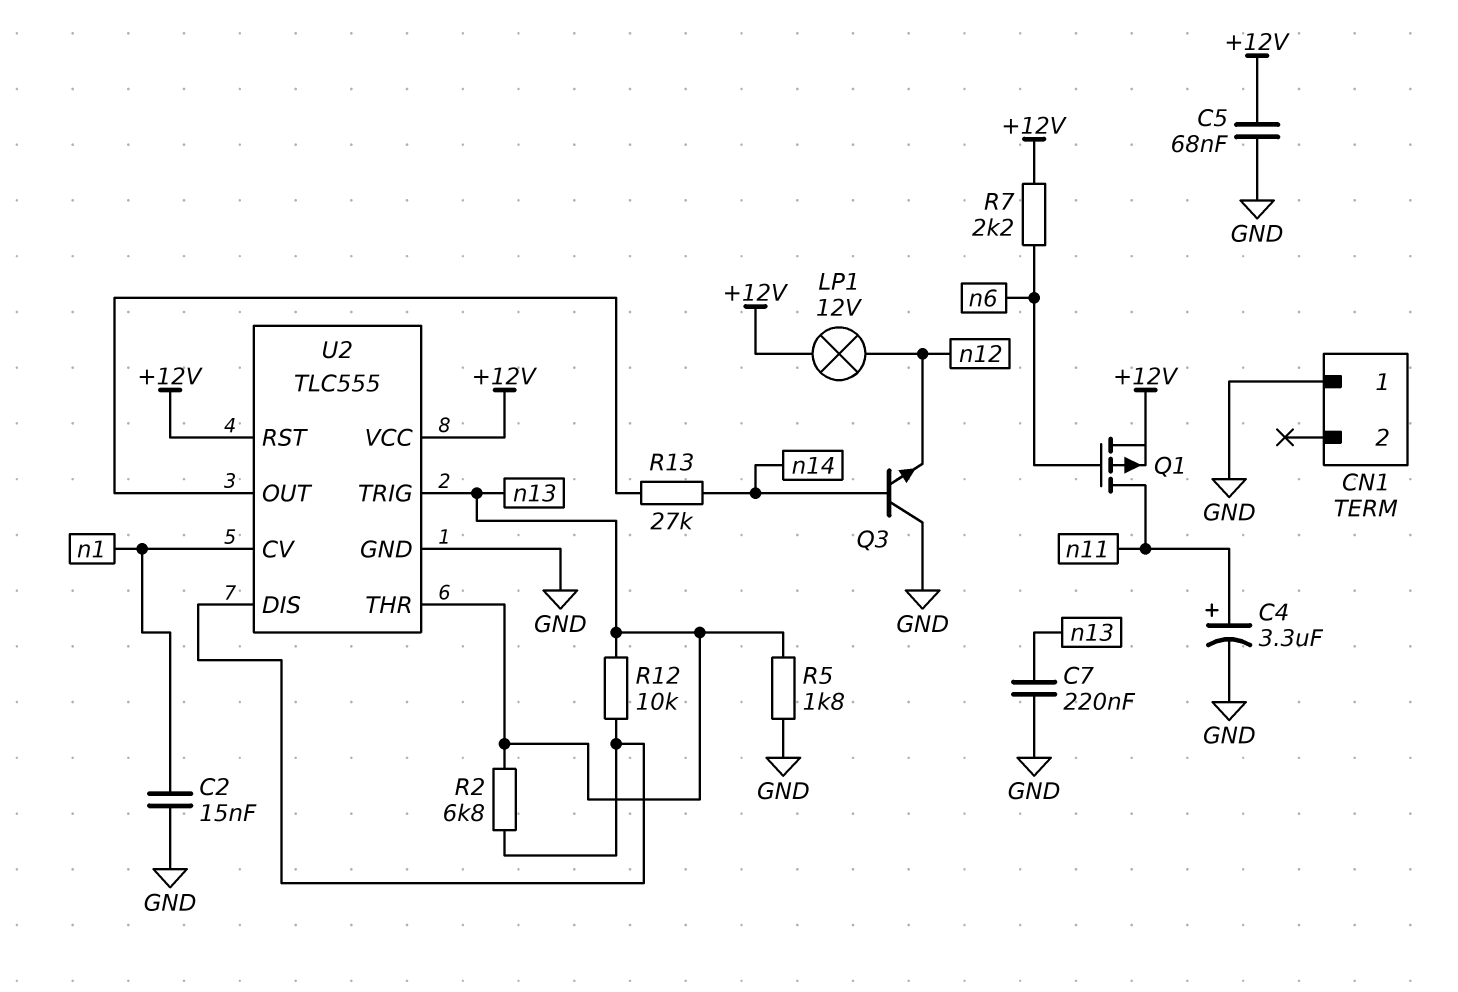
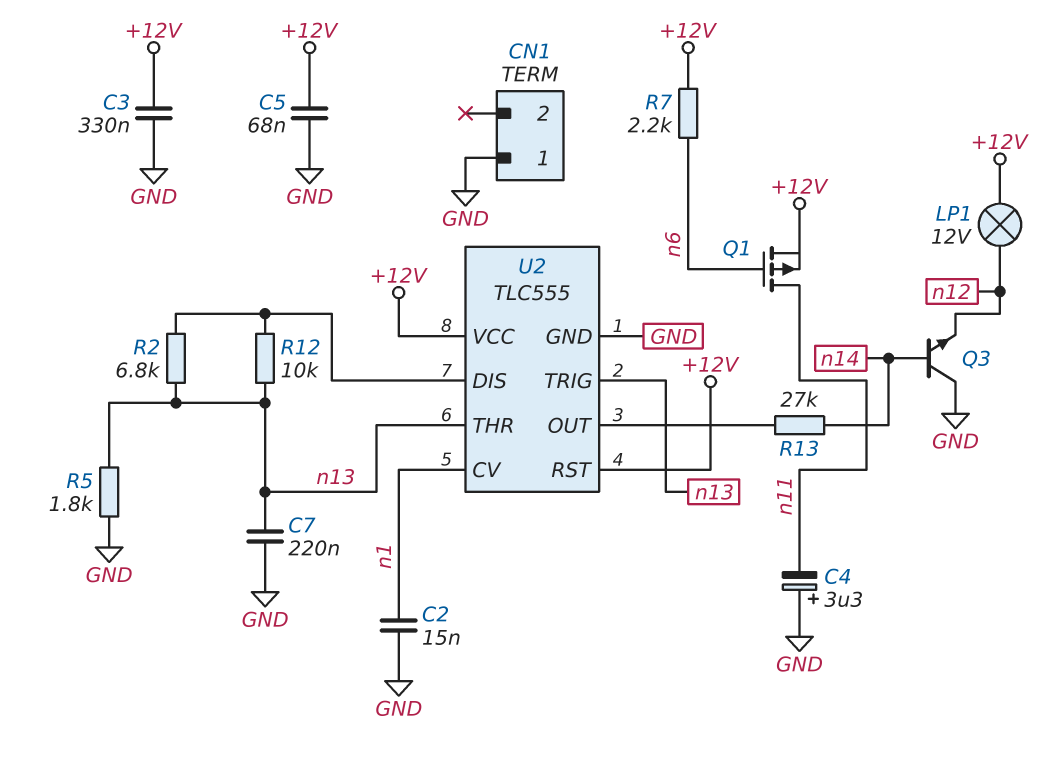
C3: none -> 330nF (+12V, GND)
C4: 3.3uF (plus n11, minus GND) -> 3.3uF (plus GND, minus n11)

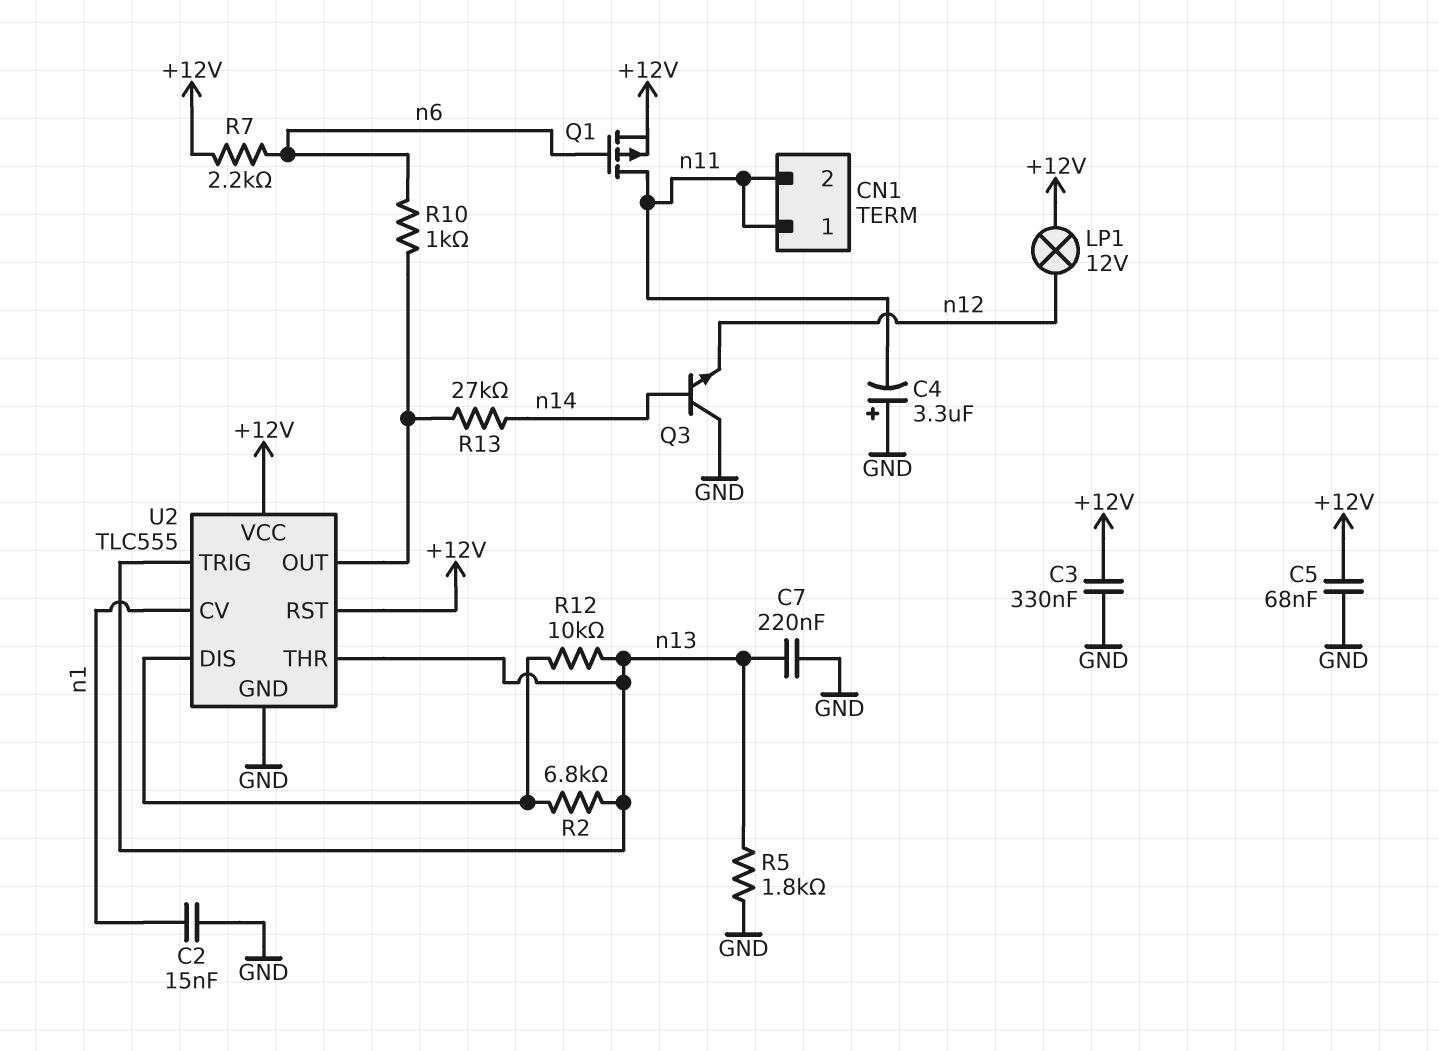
CN1 pin 1: GND -> n11
CN1 pin 2: none -> n11
R10: none -> 1k (U2/OUT, n6)

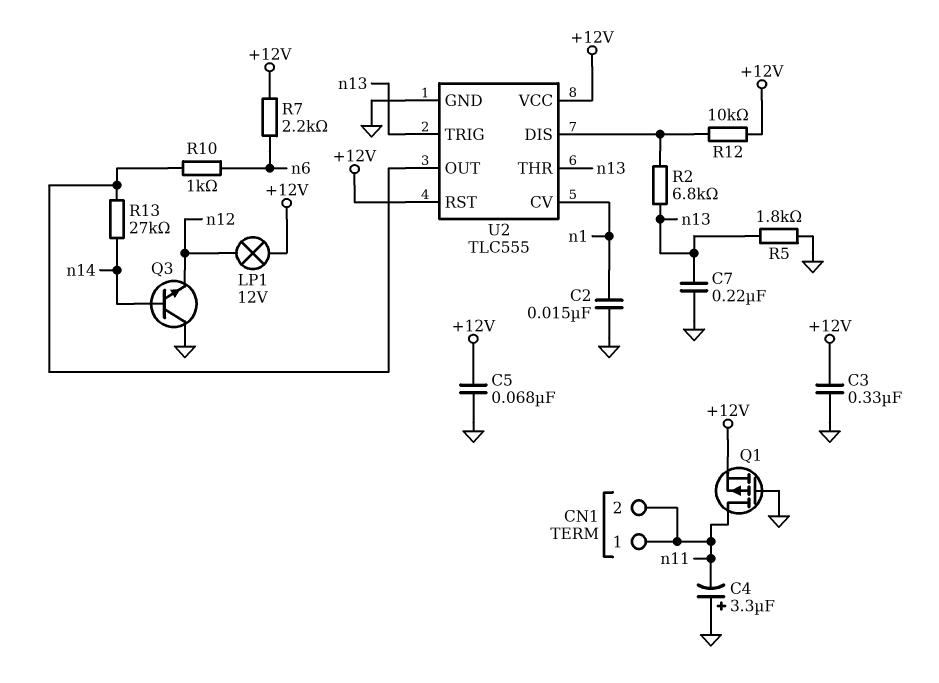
Q1: PMOS (G n6, D n11, S +12V) -> PMOS (G GND, D n11, S +12V)
R12: 10k (U2/DIS, n13) -> 10k (+12V, U2/DIS)

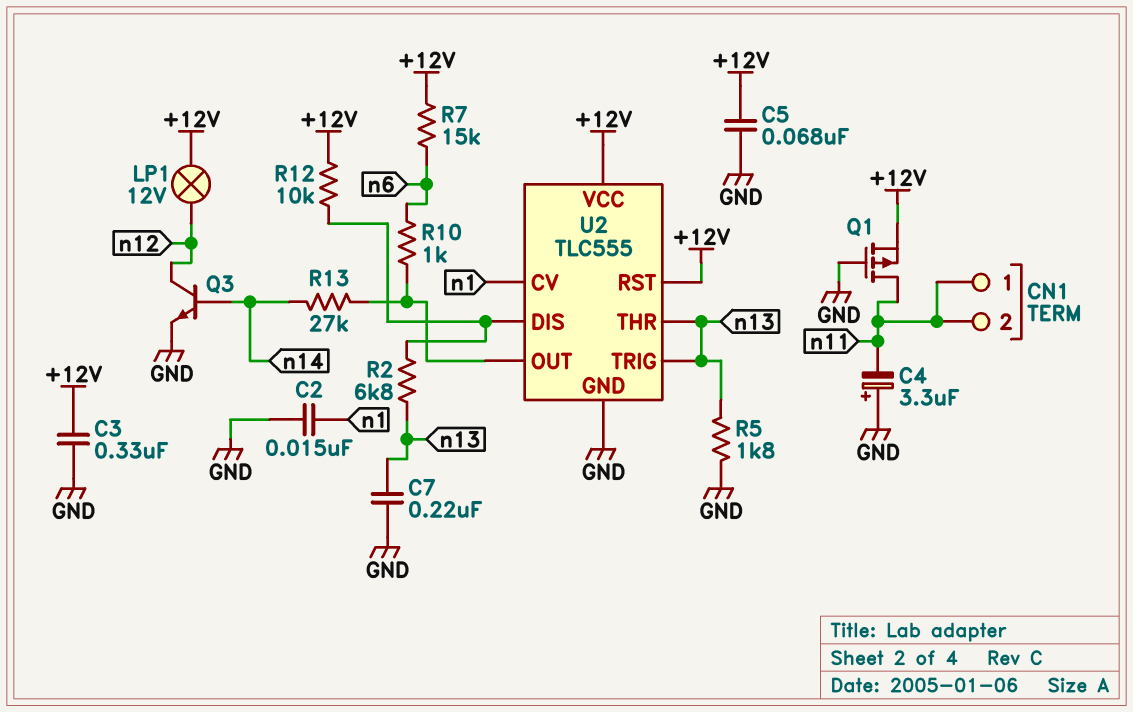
Q3: NPN (B n14, C GND, E n12) -> NPN (B n14, C n12, E GND)
R7: 2.2k (+12V, n6) -> 15k (+12V, n6)

